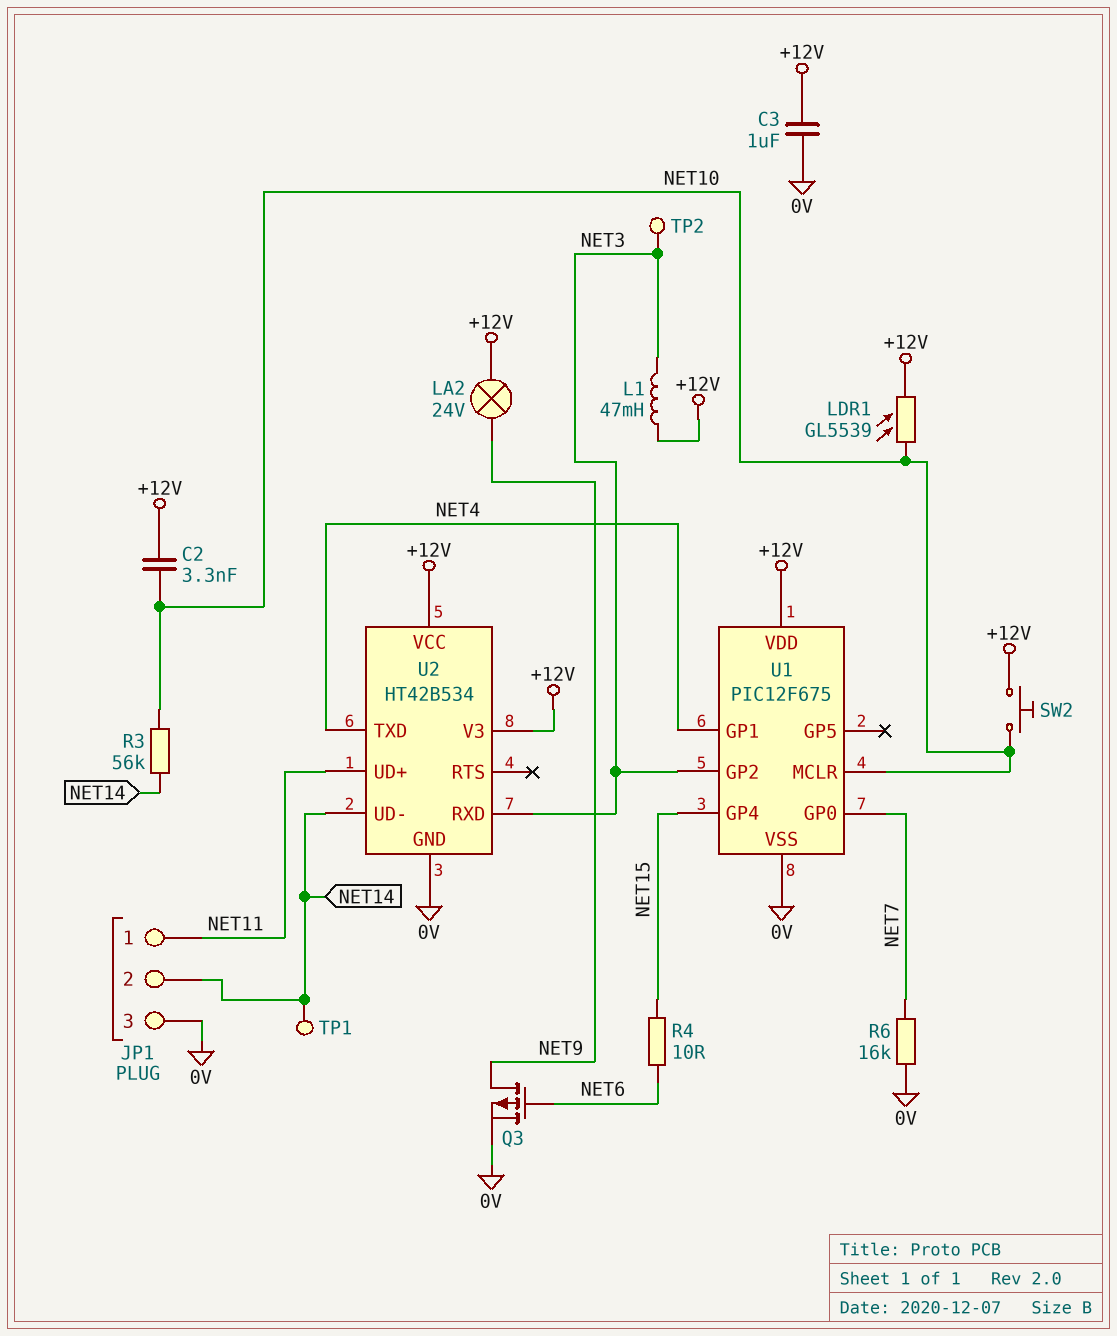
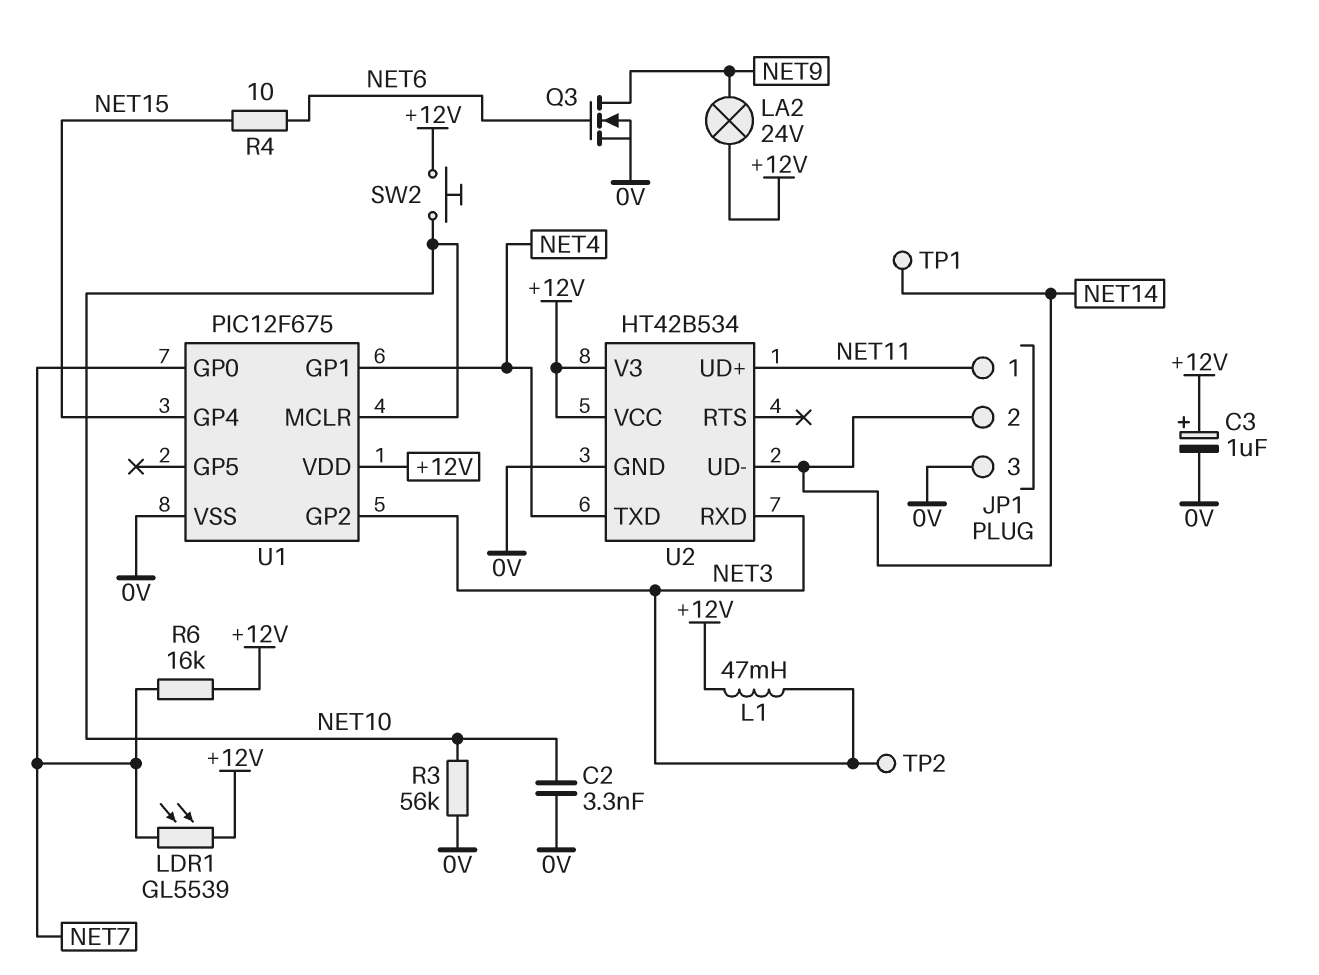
C2: 3.3nF (+12V, NET10) -> 3.3nF (0V, NET10)
C3: 1uF (+12V, 0V) -> 1uF (plus +12V, minus 0V)
LDR1: GL5539 (+12V, NET10) -> GL5539 (+12V, NET7)
Q3: PMOS (G NET6, D NET9, S 0V) -> NMOS (G NET6, D NET9, S 0V)
R3: 56k (NET10, NET14) -> 56k (0V, NET10)
R6: 16k (0V, NET7) -> 16k (+12V, NET7)

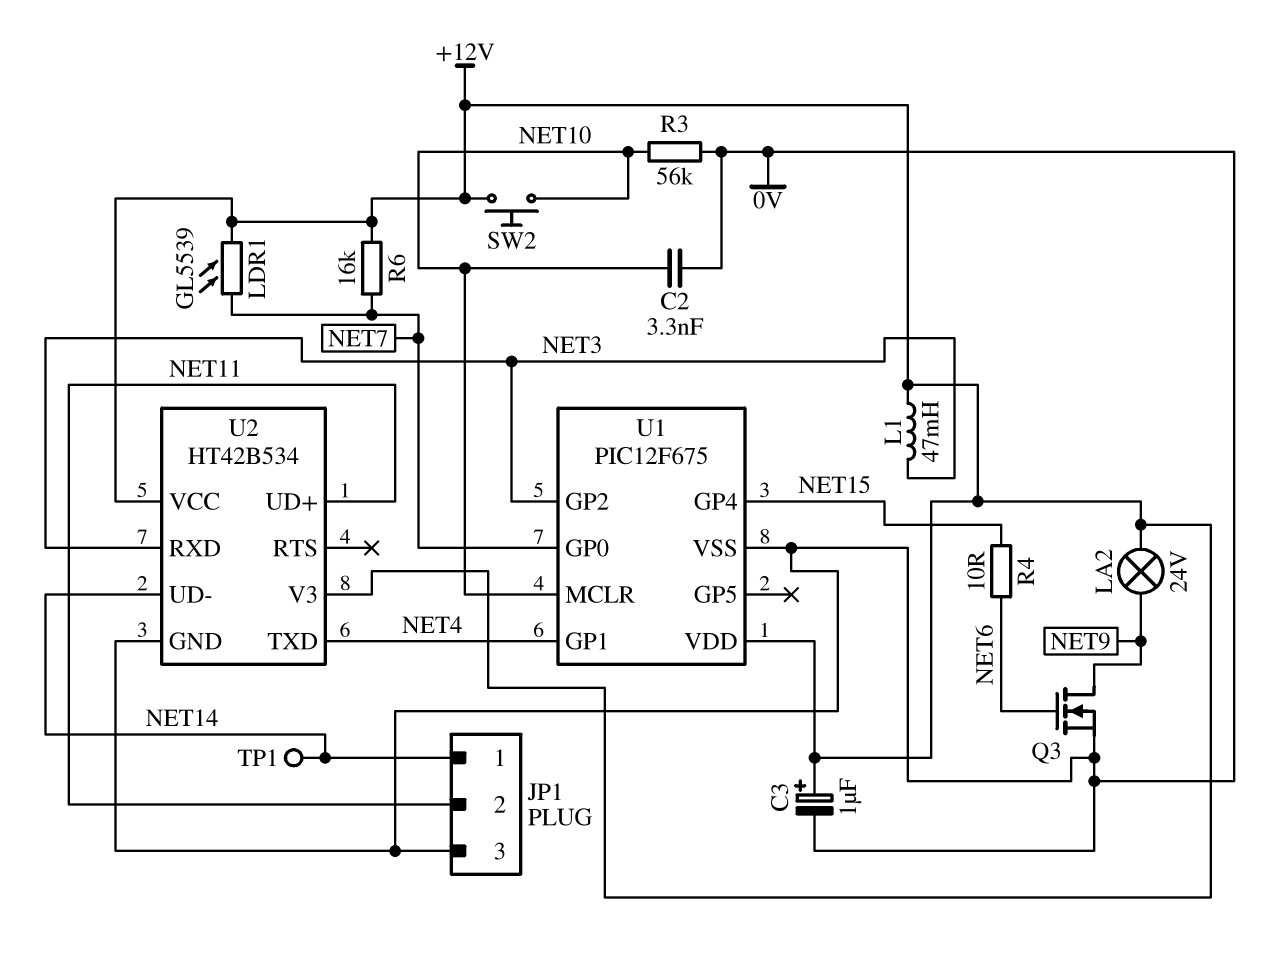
JP1 pin 1: NET11 -> NET14
JP1 pin 2: NET14 -> NET11
TP2: test point (NET3) -> none

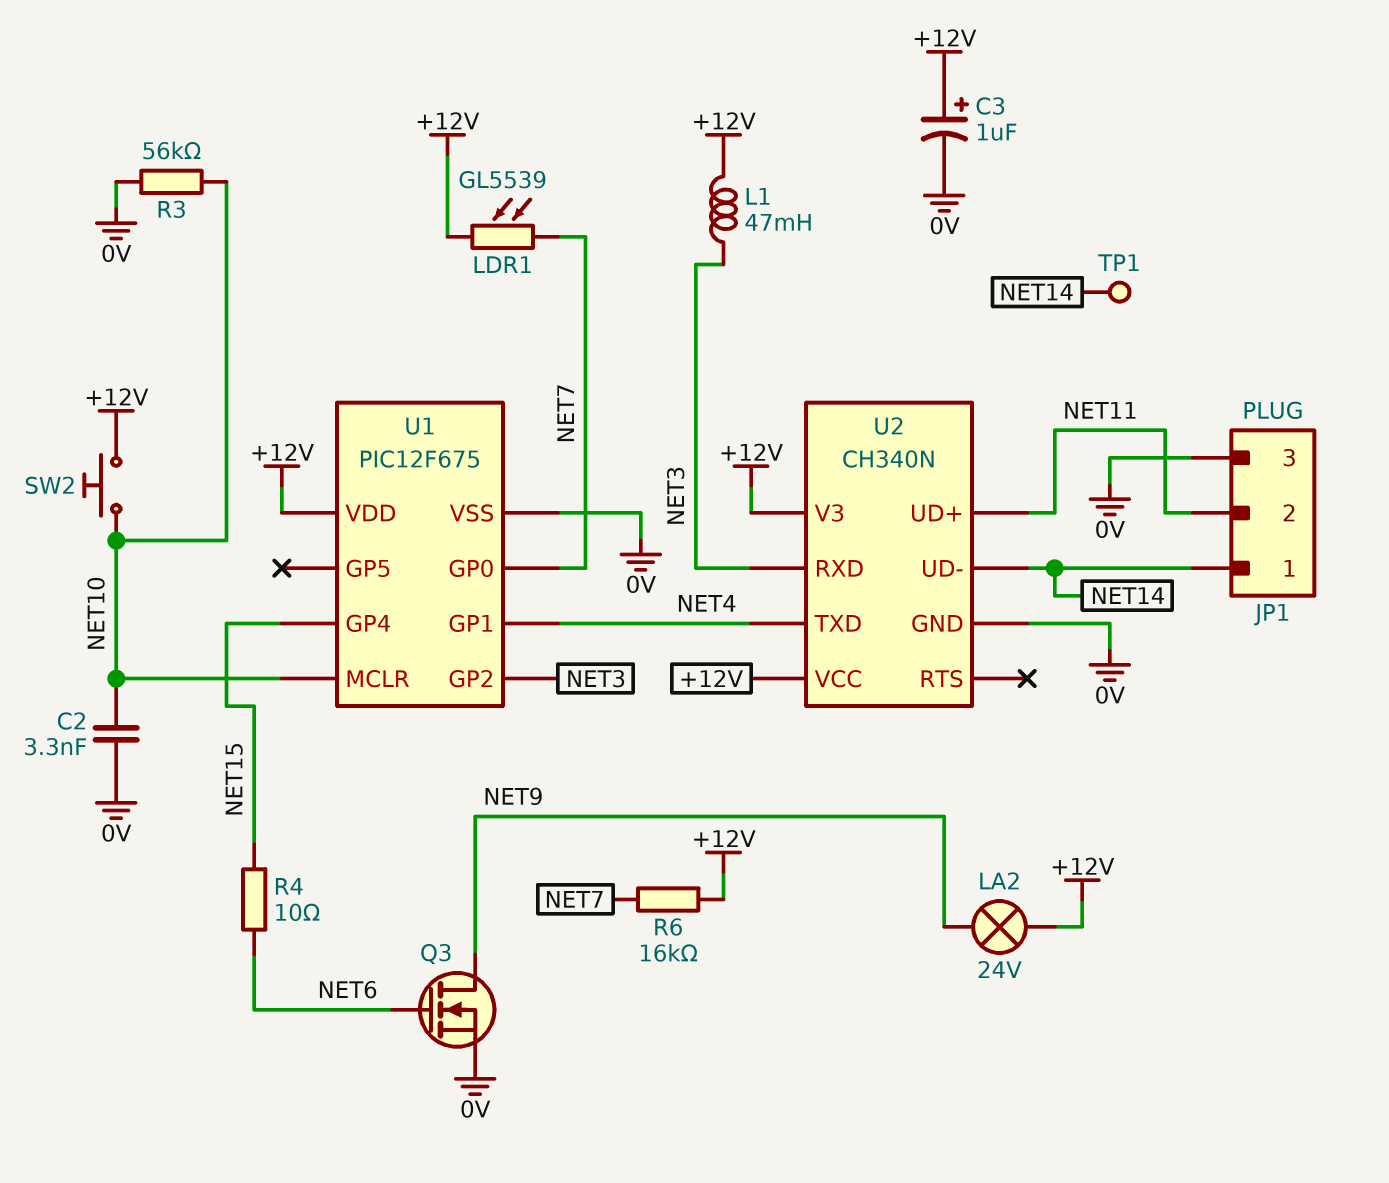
U2: HT42B534 -> CH340N

